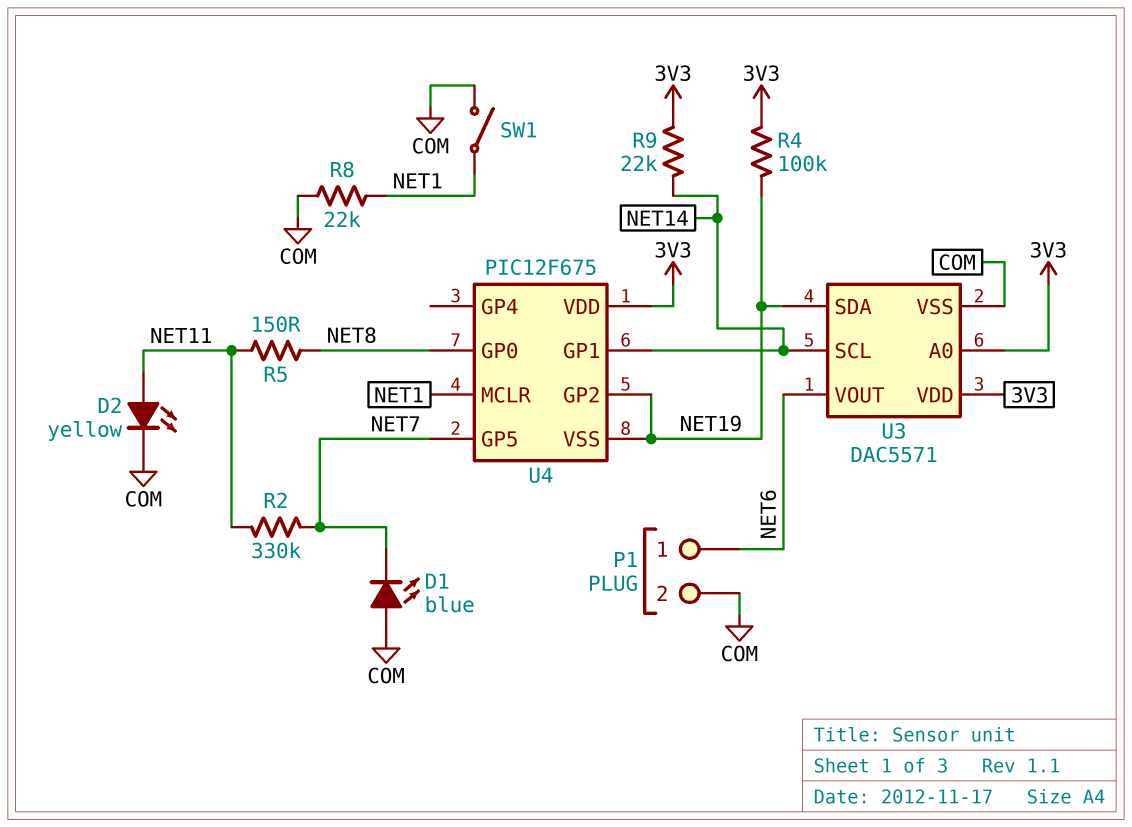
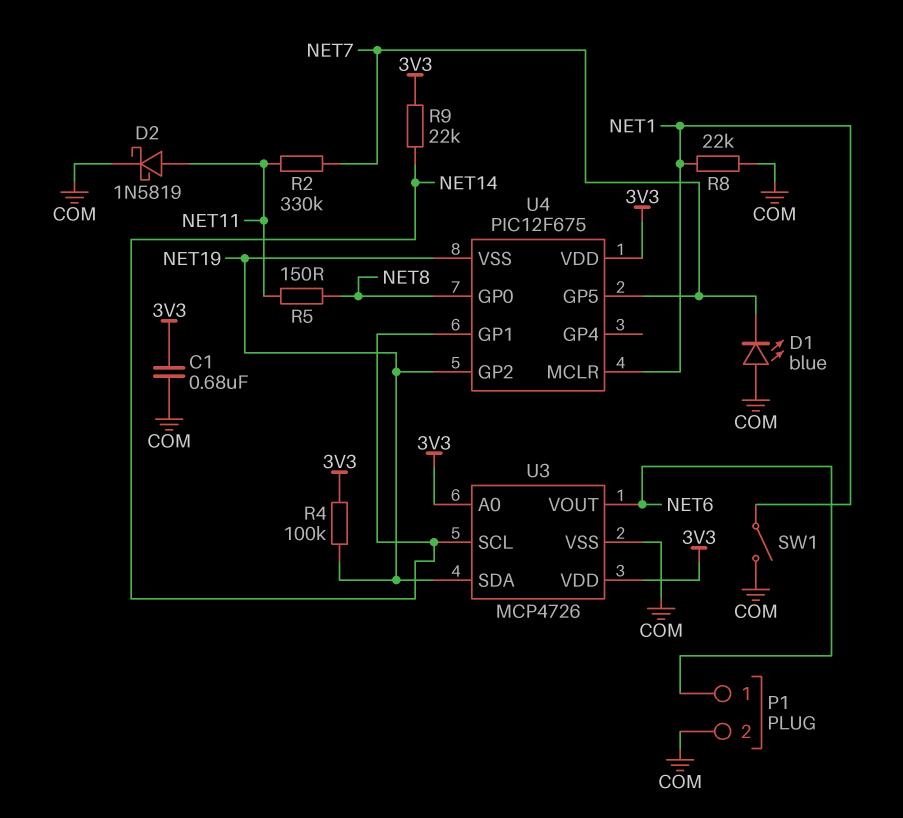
C1: none -> 680nF (3V3, COM)
D2: LED yellow (A NET11, K COM) -> schottky 1N5819 (A NET11, K COM)
U3: DAC5571 -> MCP4726

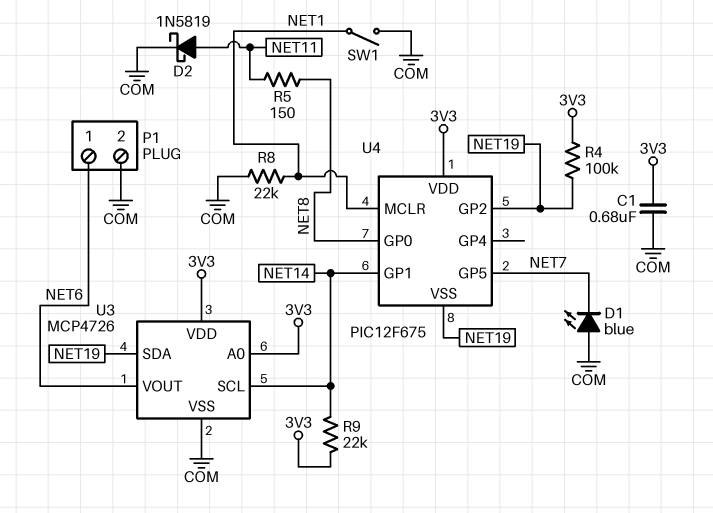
R2: 330k (NET7, NET11) -> none

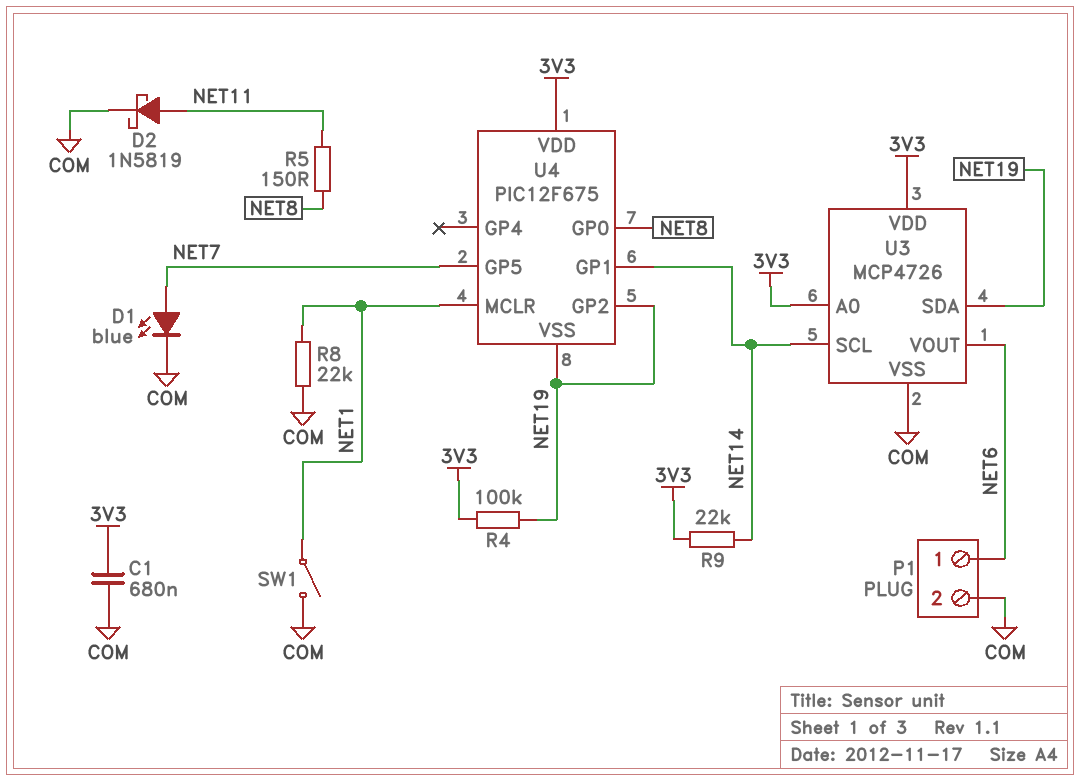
D1: LED blue (A COM, K NET7) -> LED blue (A NET7, K COM)

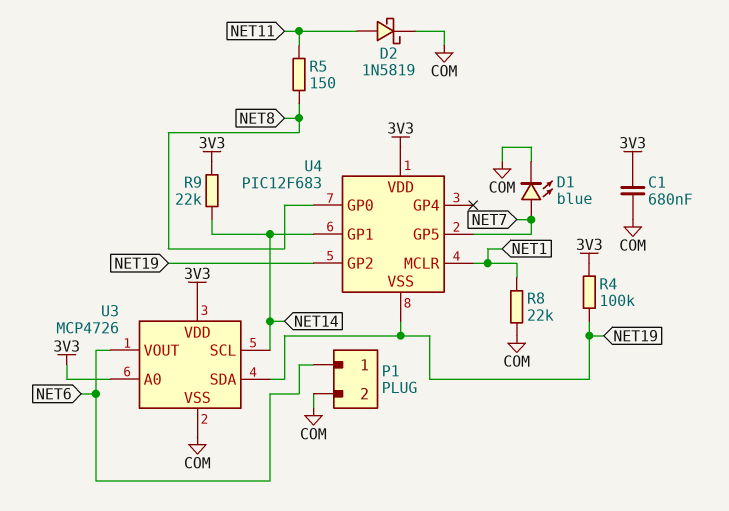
SW1: switch (COM, NET1) -> none
U4: PIC12F675 -> PIC12F683

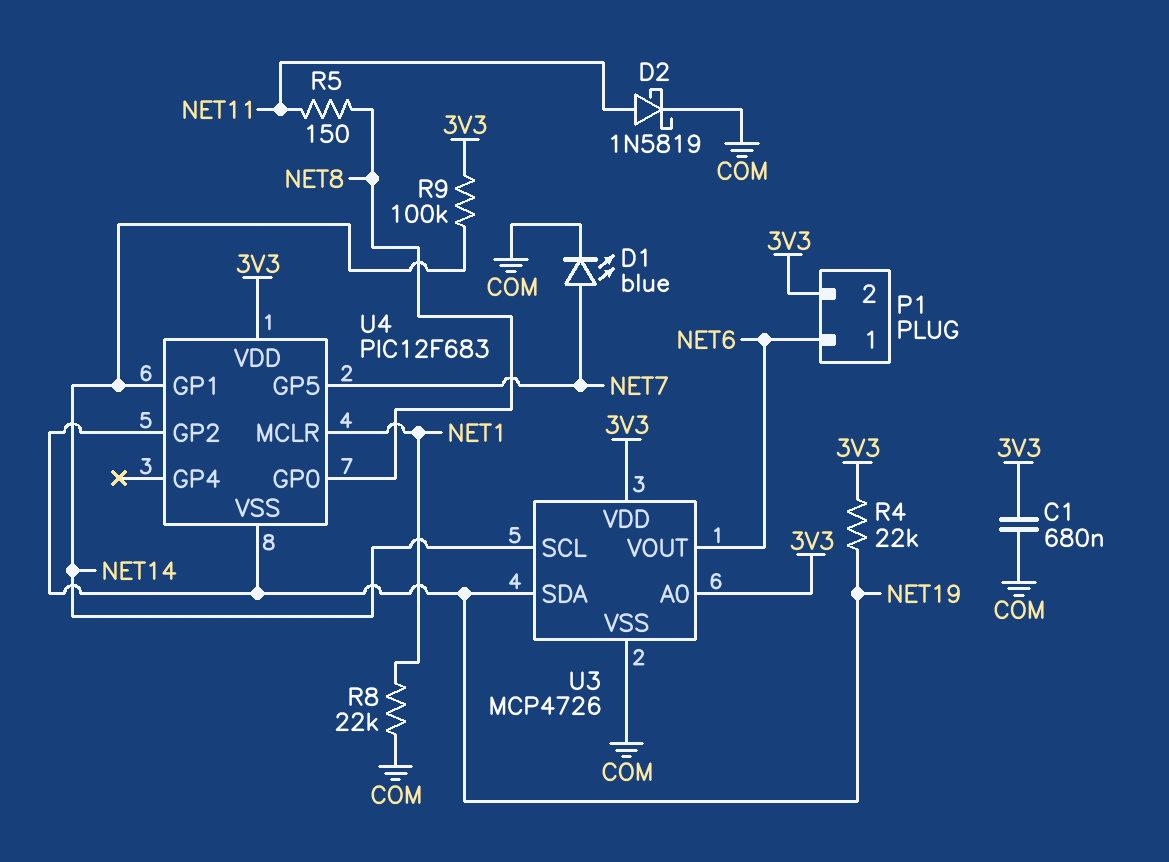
P1 pin 2: COM -> 3V3
R4: 100k (3V3, NET19) -> 22k (3V3, NET19)
R9: 22k (3V3, NET14) -> 100k (3V3, NET14)

